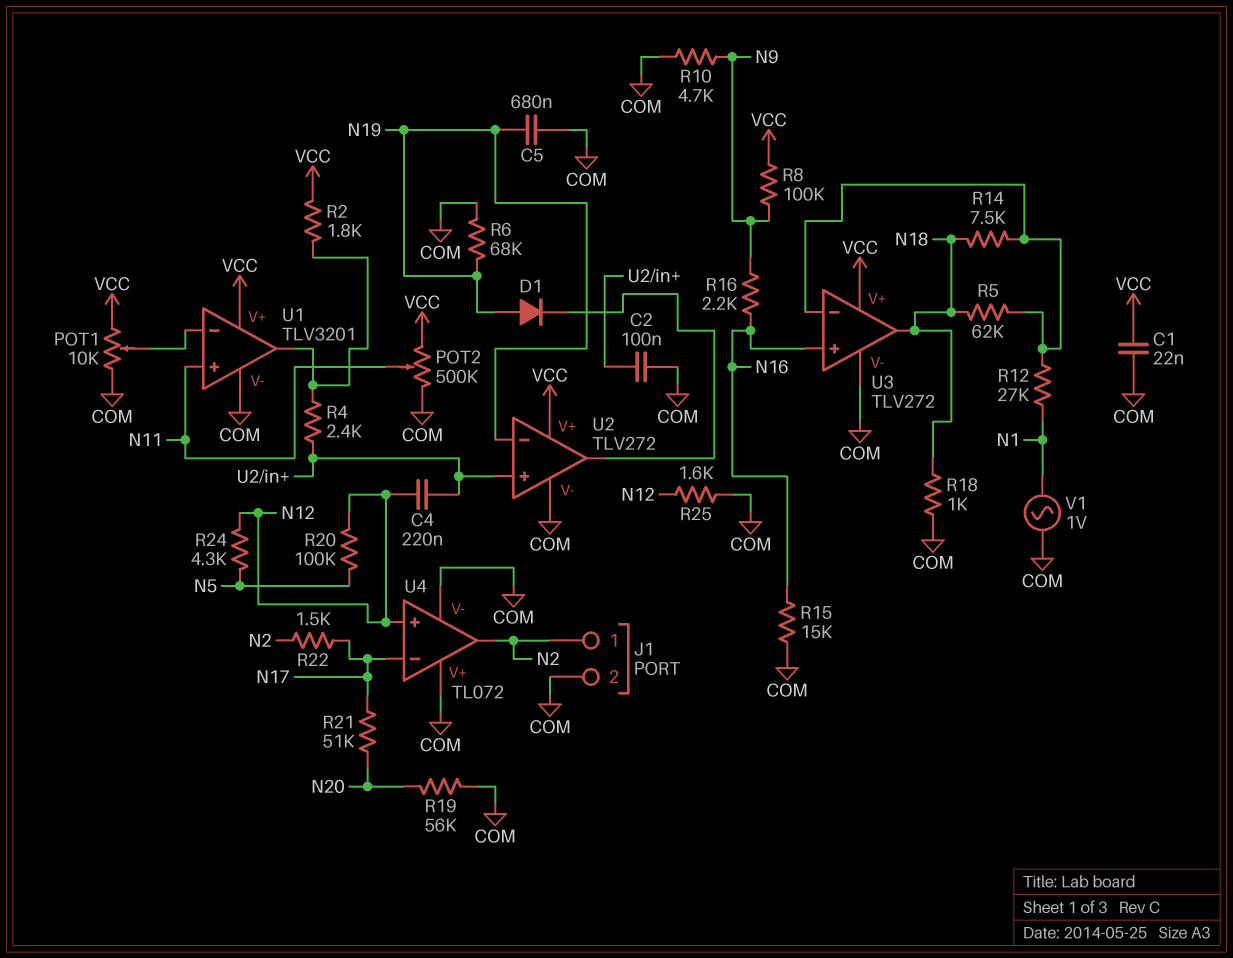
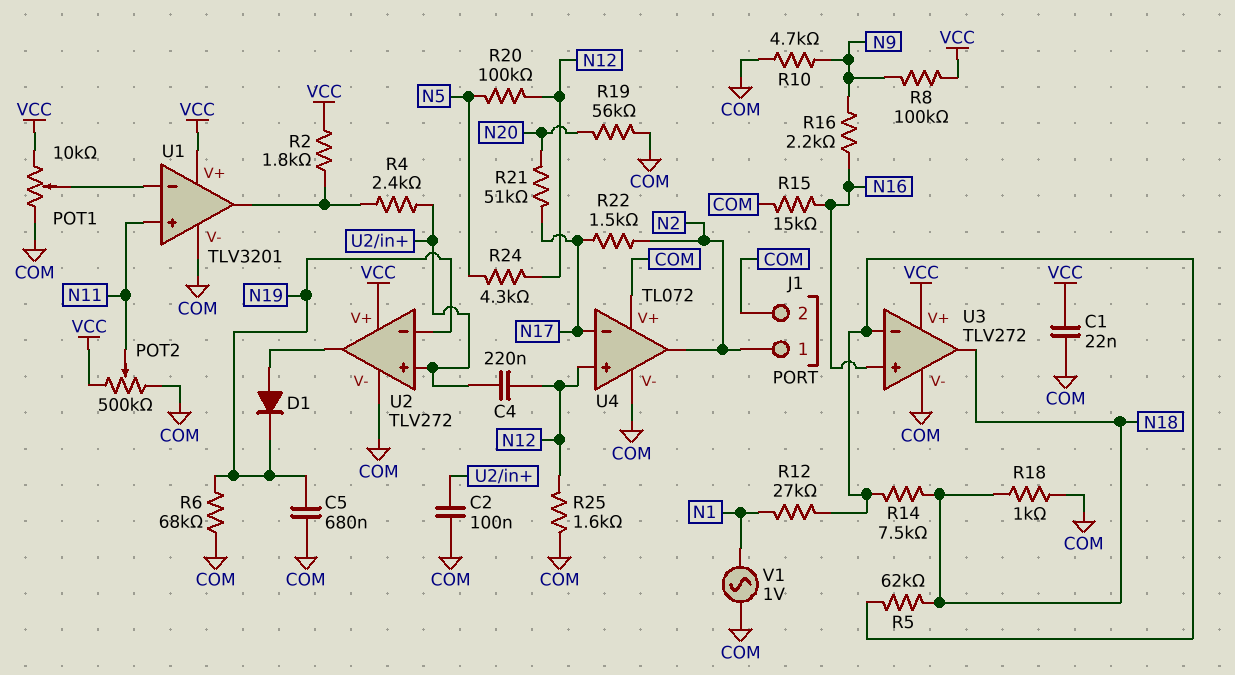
D1: diode (A N19, K U2/out) -> diode (A U2/out, K N19)

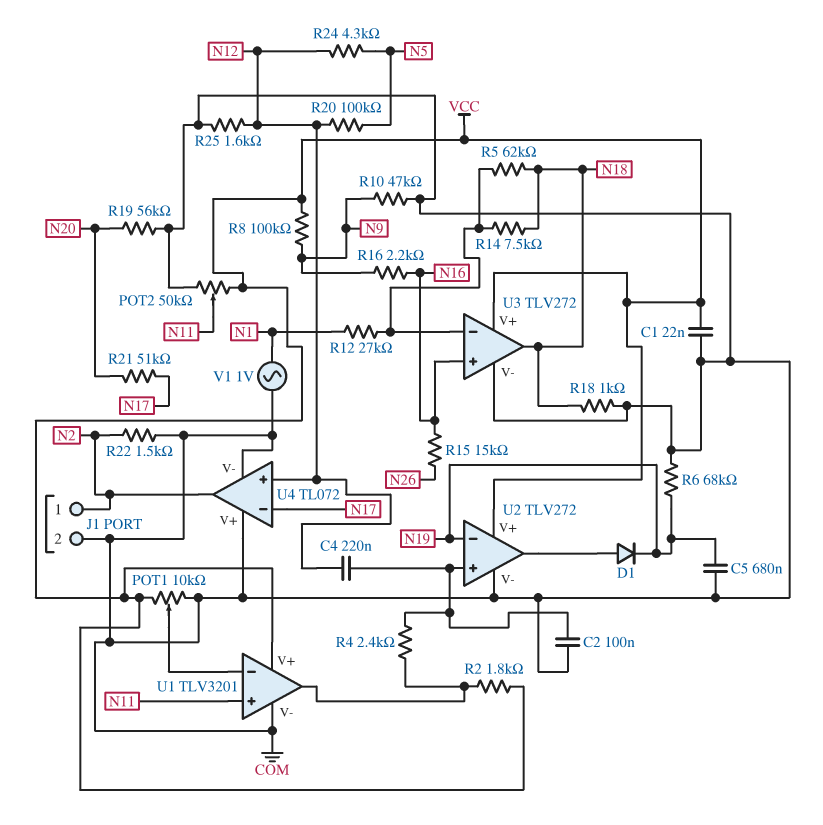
POT2: 500k (COM, VCC, wiper N11) -> 50k (COM, VCC, wiper N11)
R10: 4.7k (COM, N9) -> 47k (COM, N9)
R15: 15k (COM, N16) -> 15k (N16, N26)
R22: 1.5k (N2, N17) -> 1.5k (COM, N2)

